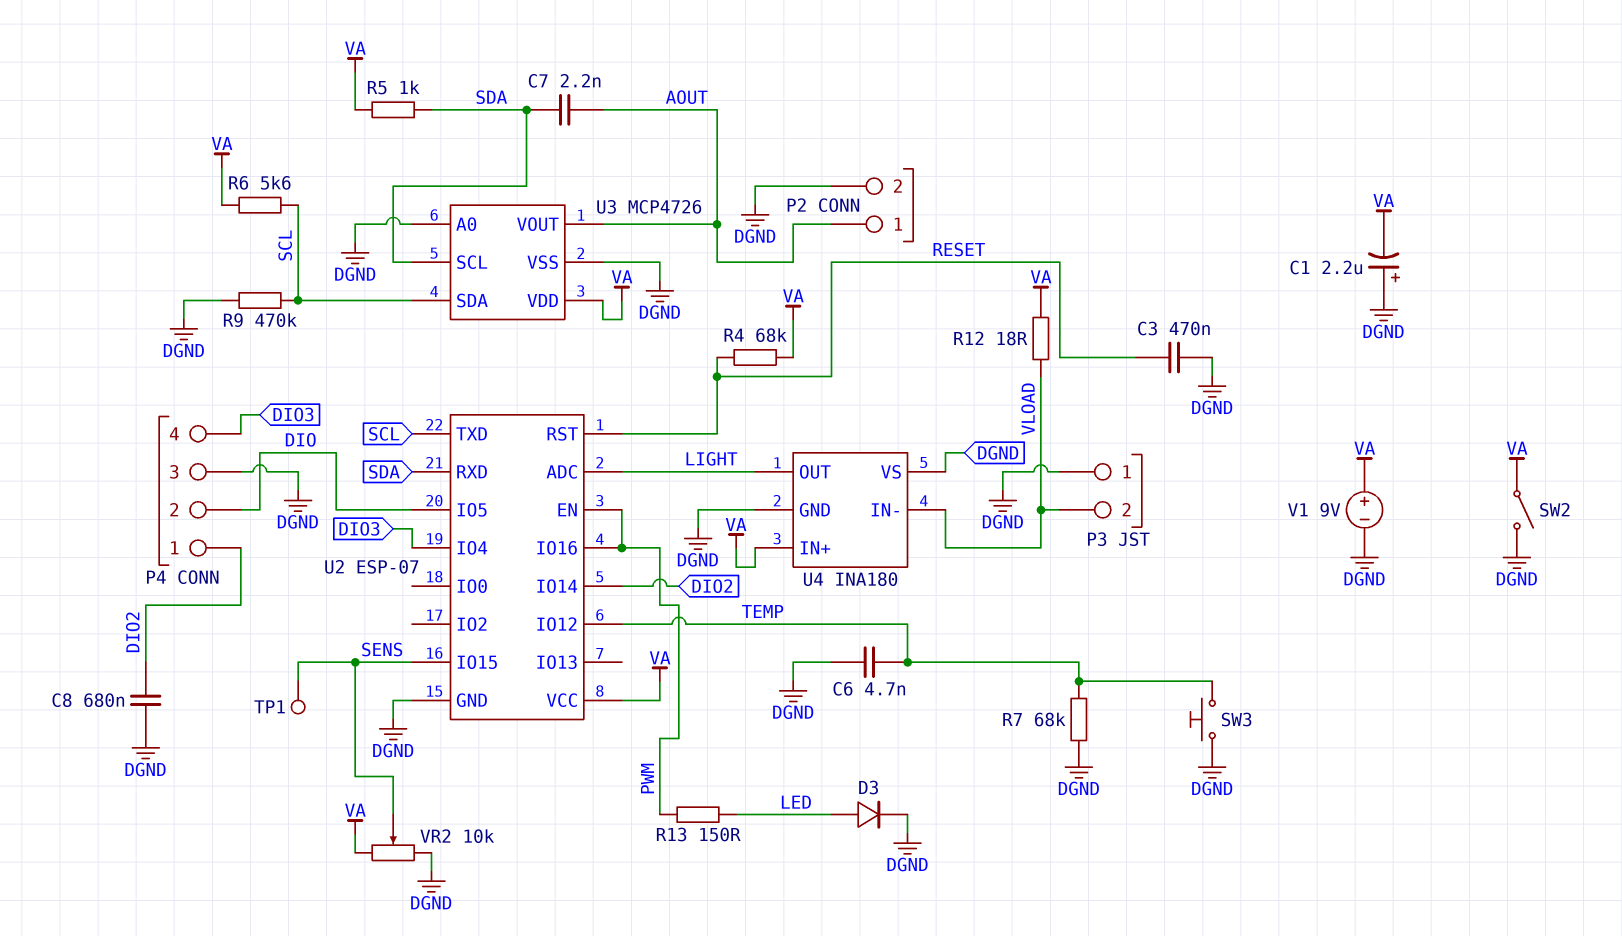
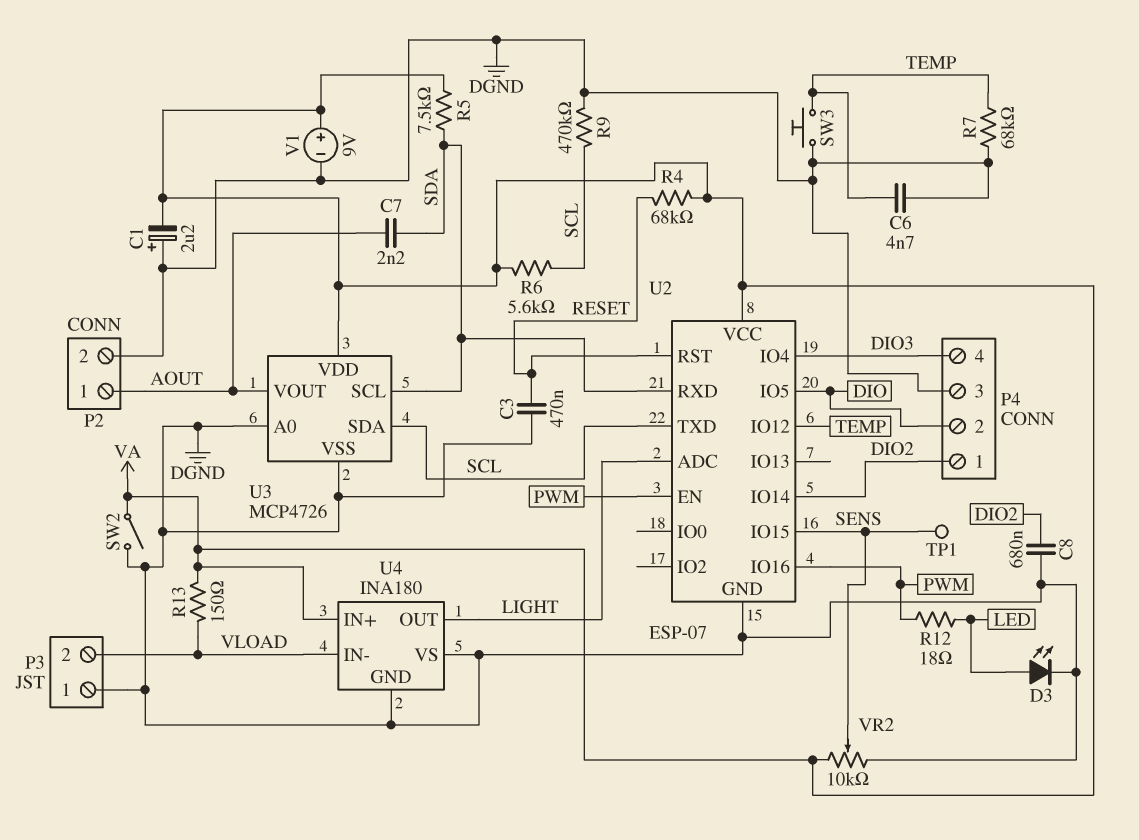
D3: diode (A LED, K DGND) -> LED (A LED, K DGND)
R5: 1k (SDA, VA) -> 7.5k (SDA, VA)
R12: 18 (VA, VLOAD) -> 18 (LED, PWM)
R13: 150 (LED, PWM) -> 150 (VA, VLOAD)

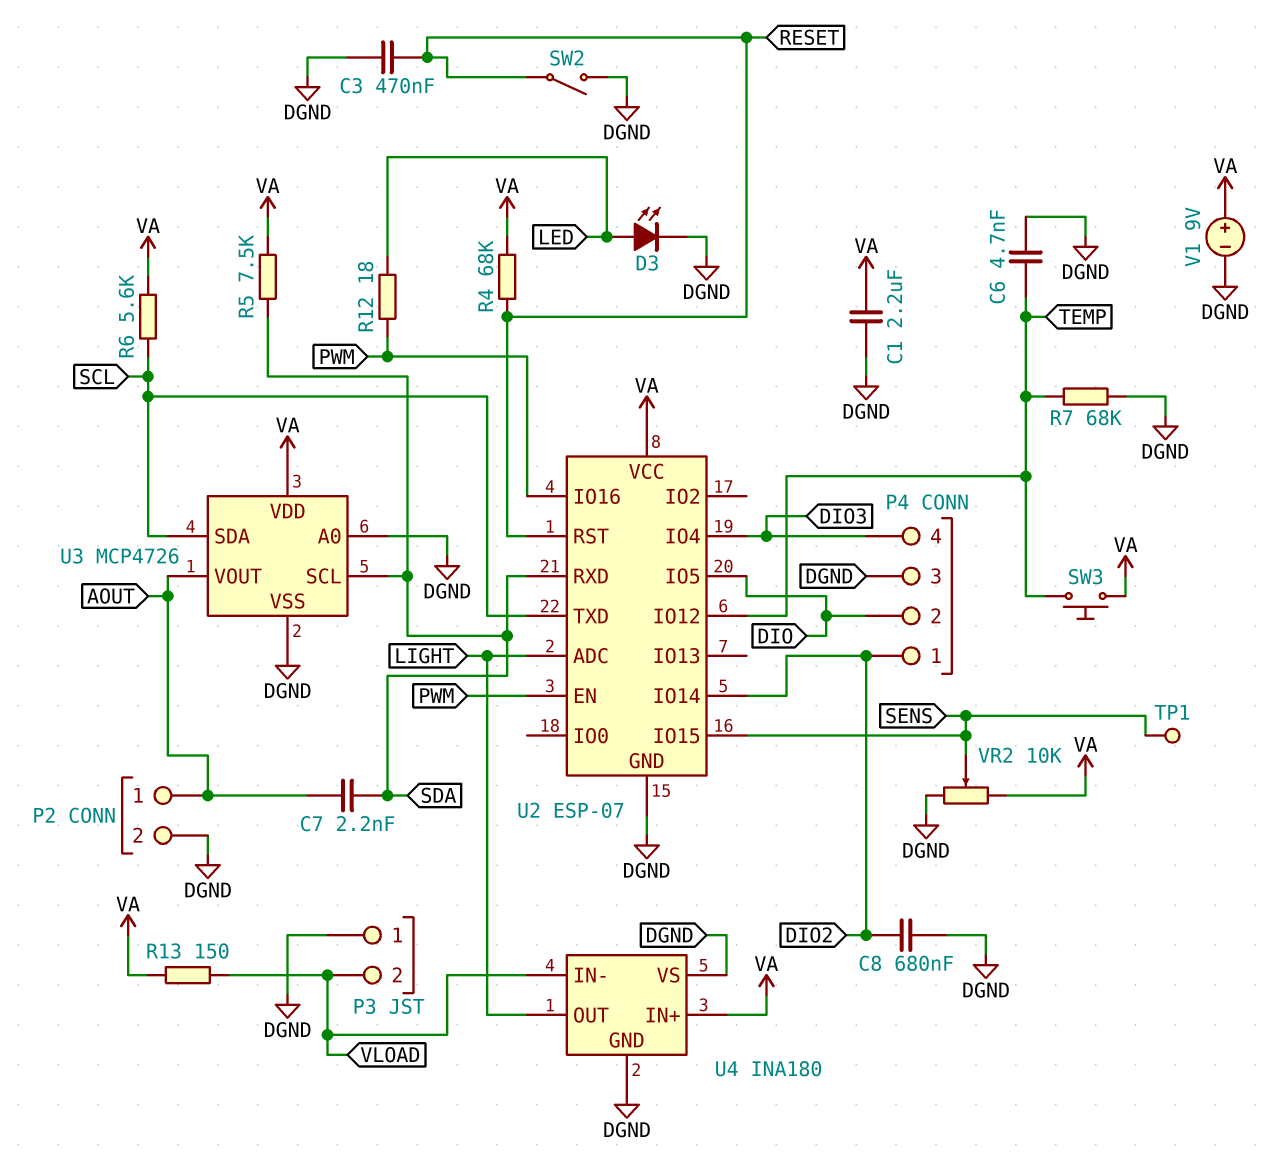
C1: 2.2uF (plus DGND, minus VA) -> 2.2uF (DGND, VA)
R9: 470k (DGND, SCL) -> none
SW2: switch (DGND, VA) -> switch (DGND, RESET)
SW3: button (DGND, TEMP) -> button (TEMP, VA)

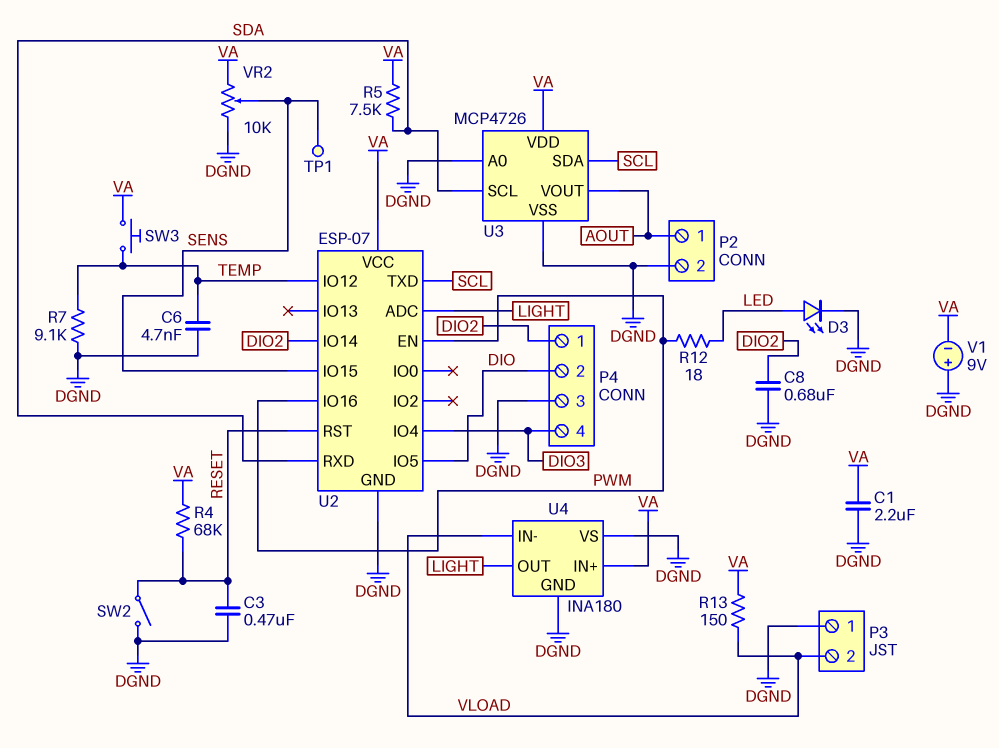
C7: 2.2nF (AOUT, SDA) -> none
R6: 5.6k (SCL, VA) -> none
R7: 68k (DGND, TEMP) -> 9.1k (DGND, TEMP)
V1: 9V (plus VA, minus DGND) -> 9V (plus DGND, minus VA)

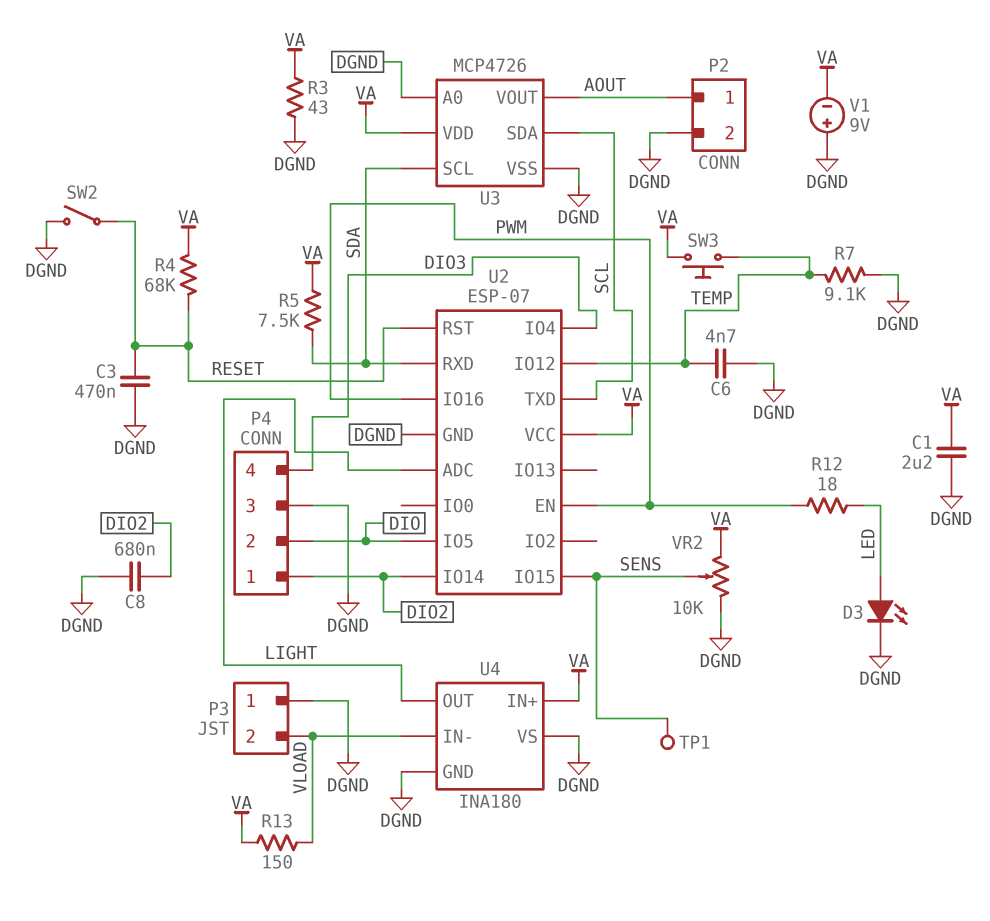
R3: none -> 43 (DGND, VA)

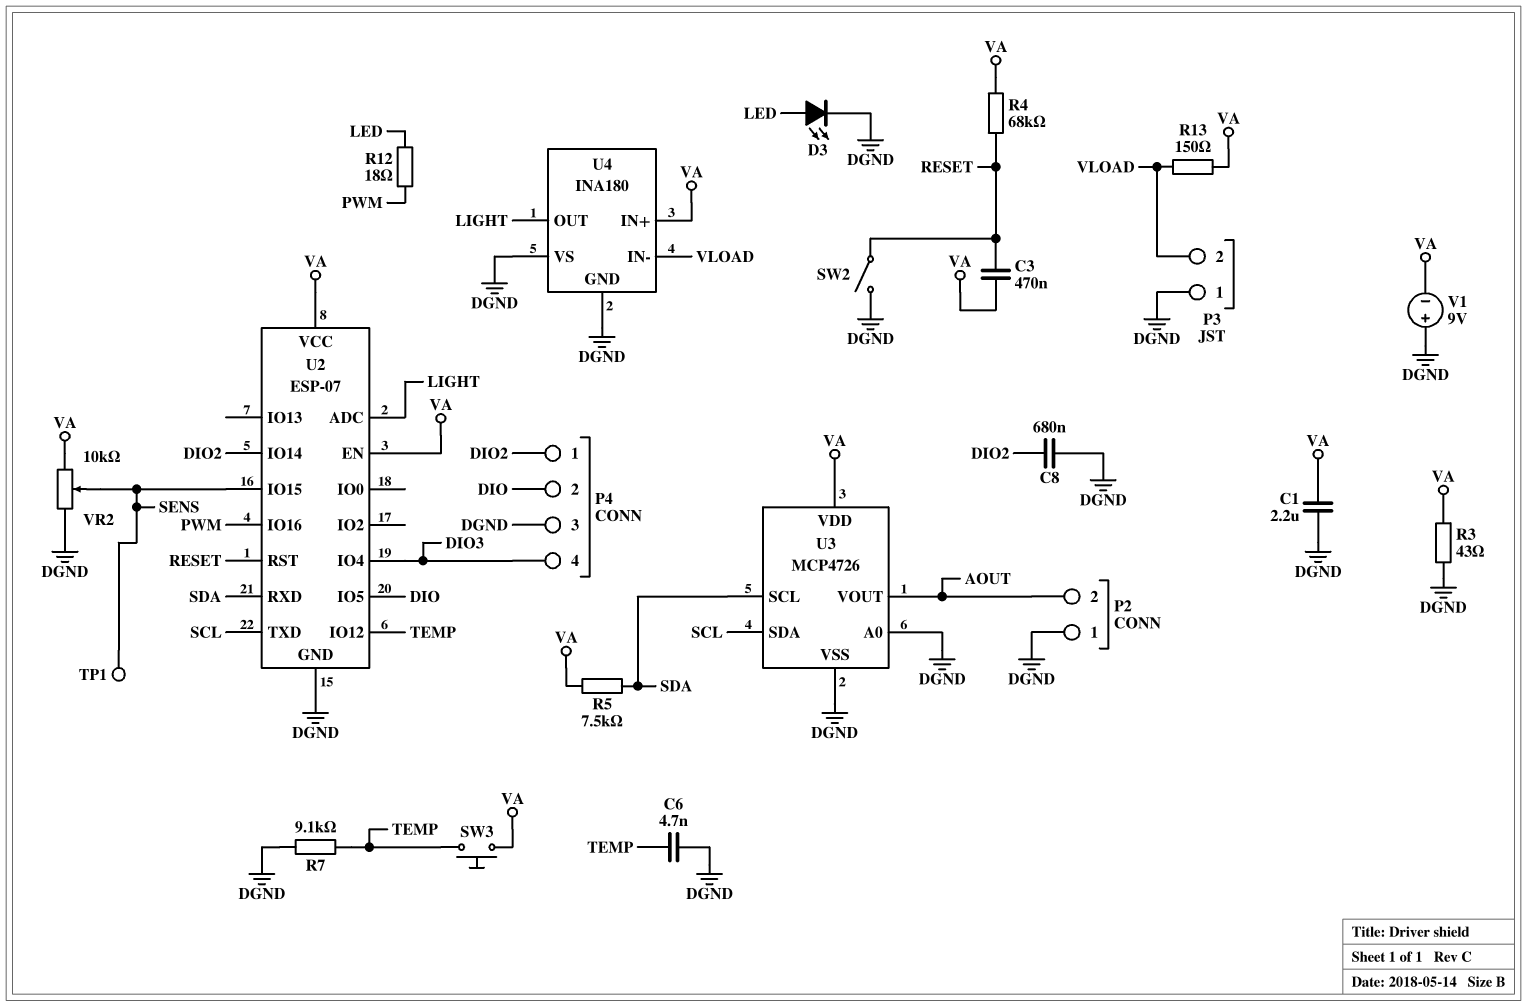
C3: 470nF (DGND, RESET) -> 470nF (RESET, VA)
P2 pin 1: AOUT -> DGND
P2 pin 2: DGND -> AOUT
U2 pin EN: PWM -> VA

